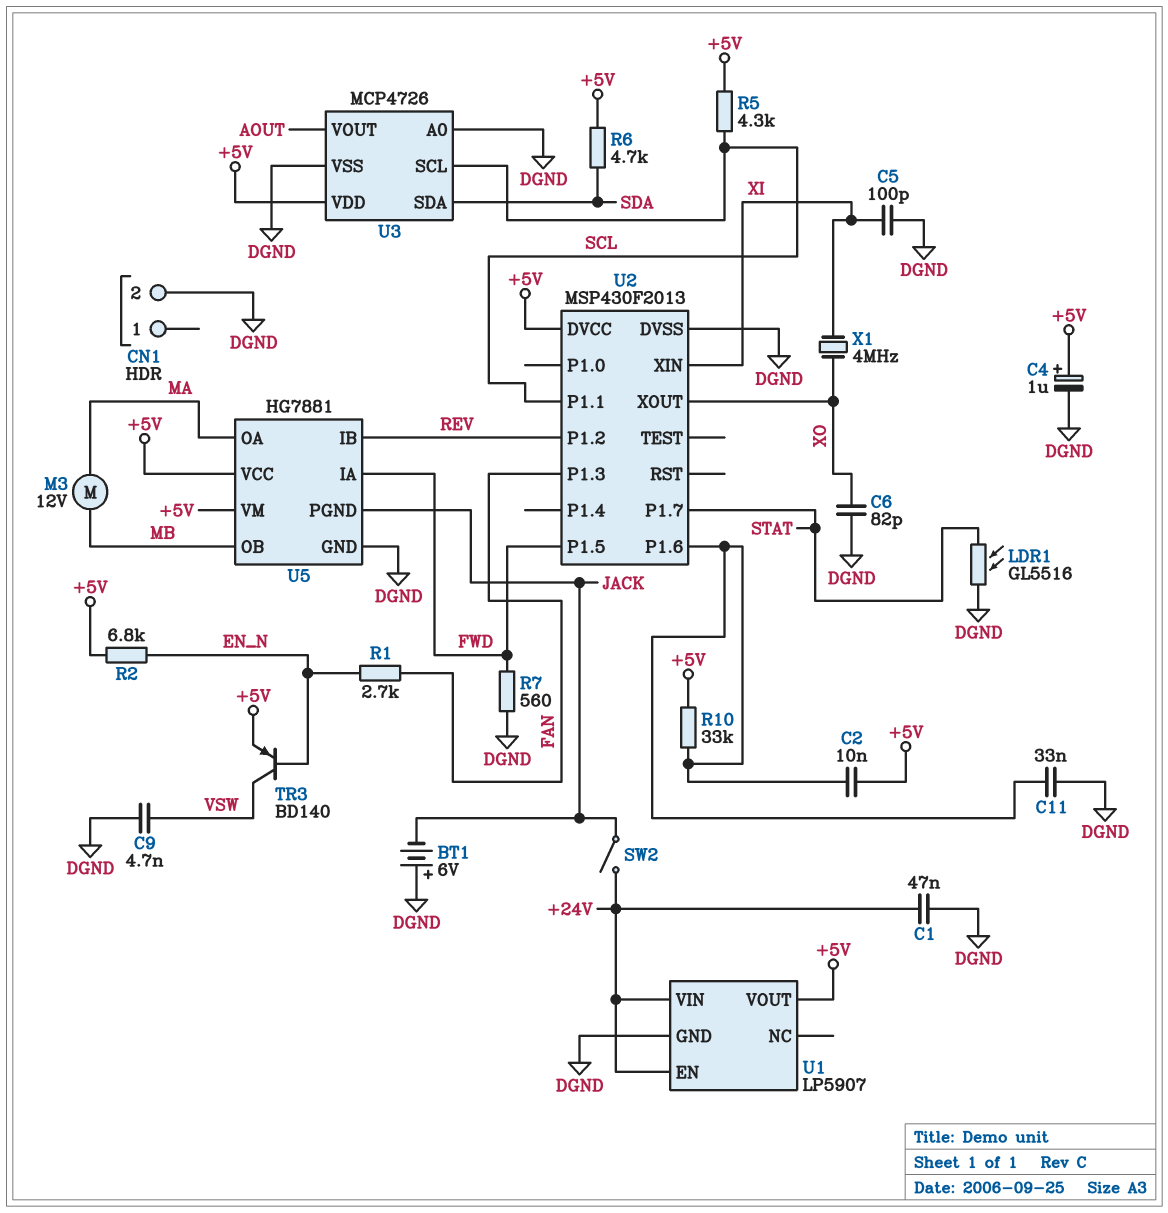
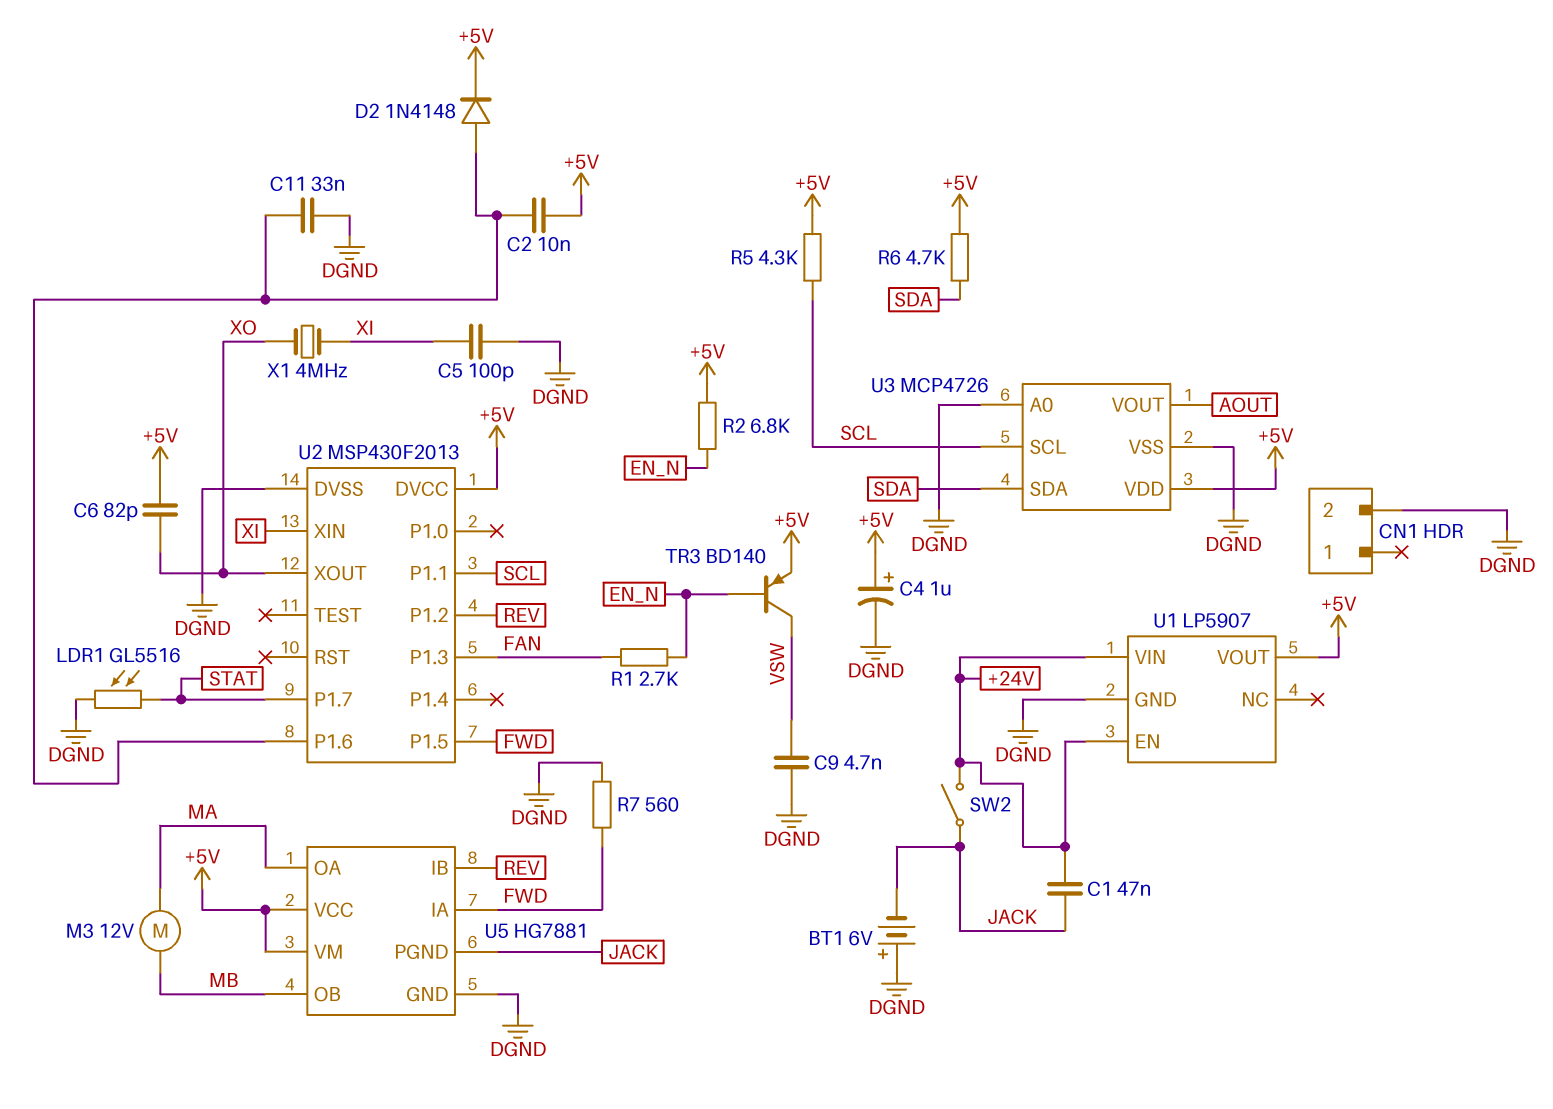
C1: 47nF (+24V, DGND) -> 47nF (+24V, JACK)
C6: 82pF (DGND, XO) -> 82pF (+5V, XO)
D2: none -> diode 1N4148 (A U2/P1.6, K +5V)
R10: 33k (+5V, U2/P1.6) -> none

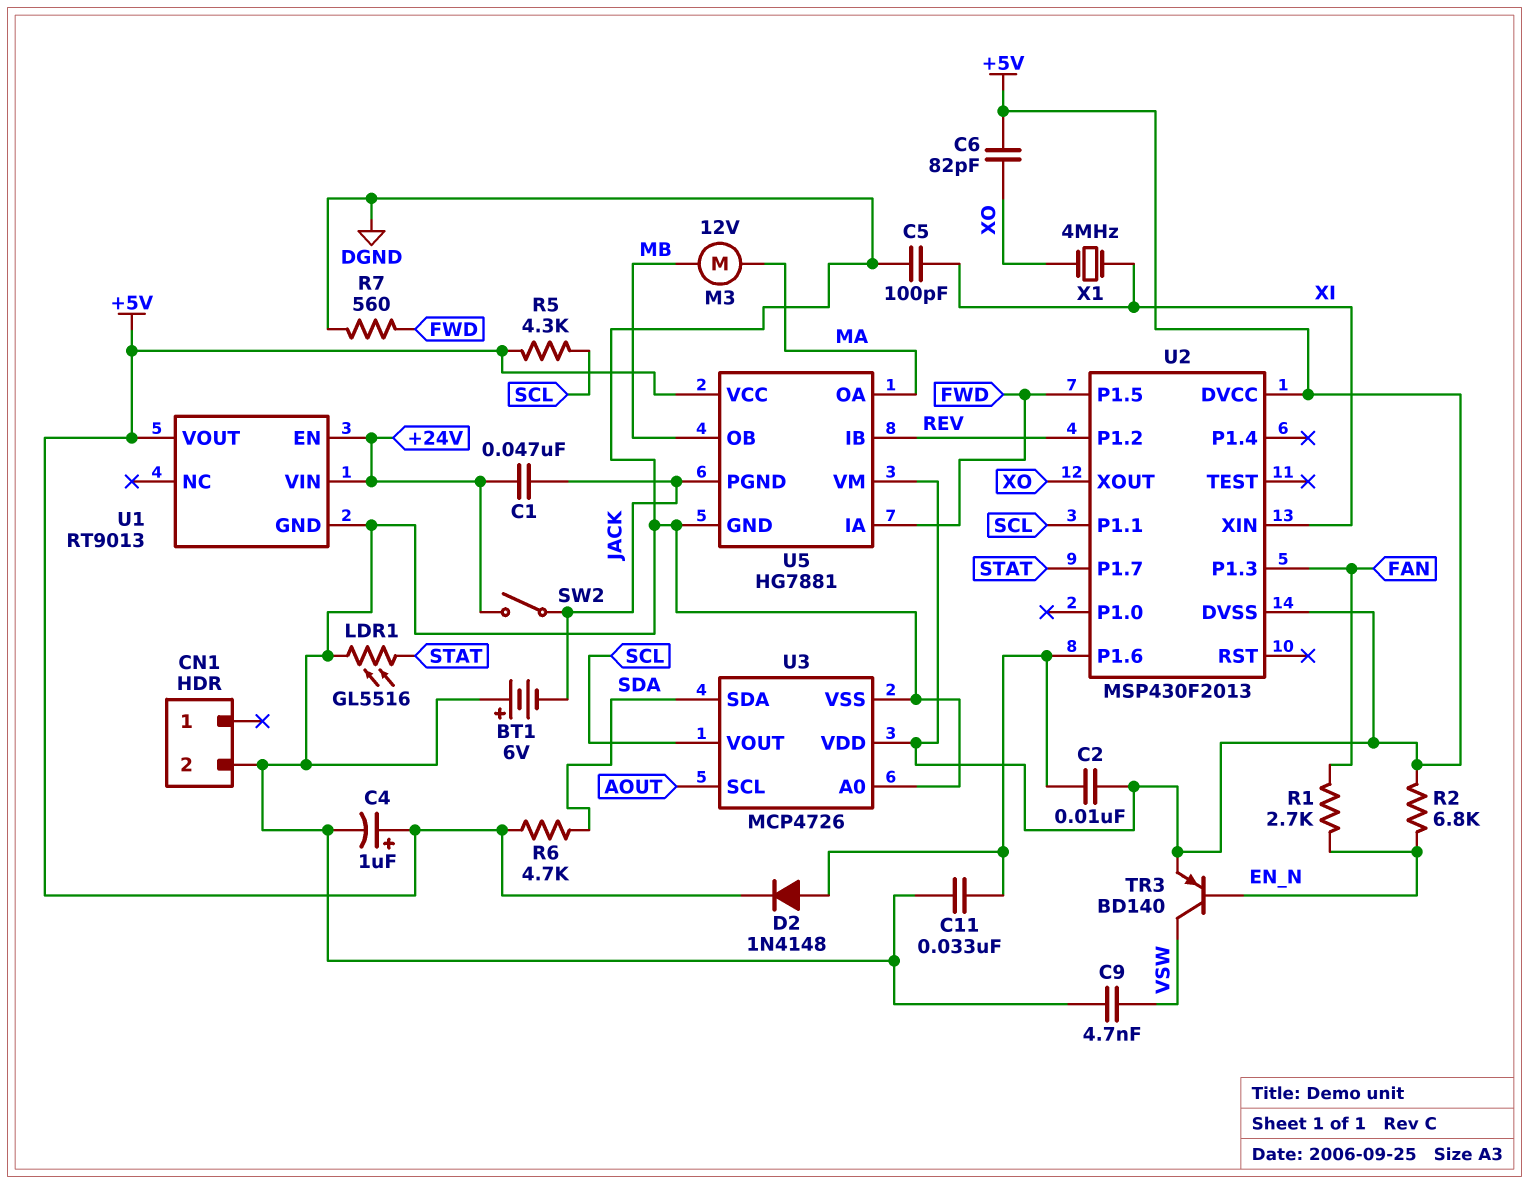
U1: LP5907 -> RT9013
U2 pin DVSS: DGND -> +5V
U3 pin SCL: SCL -> AOUT
U3 pin VOUT: AOUT -> SCL

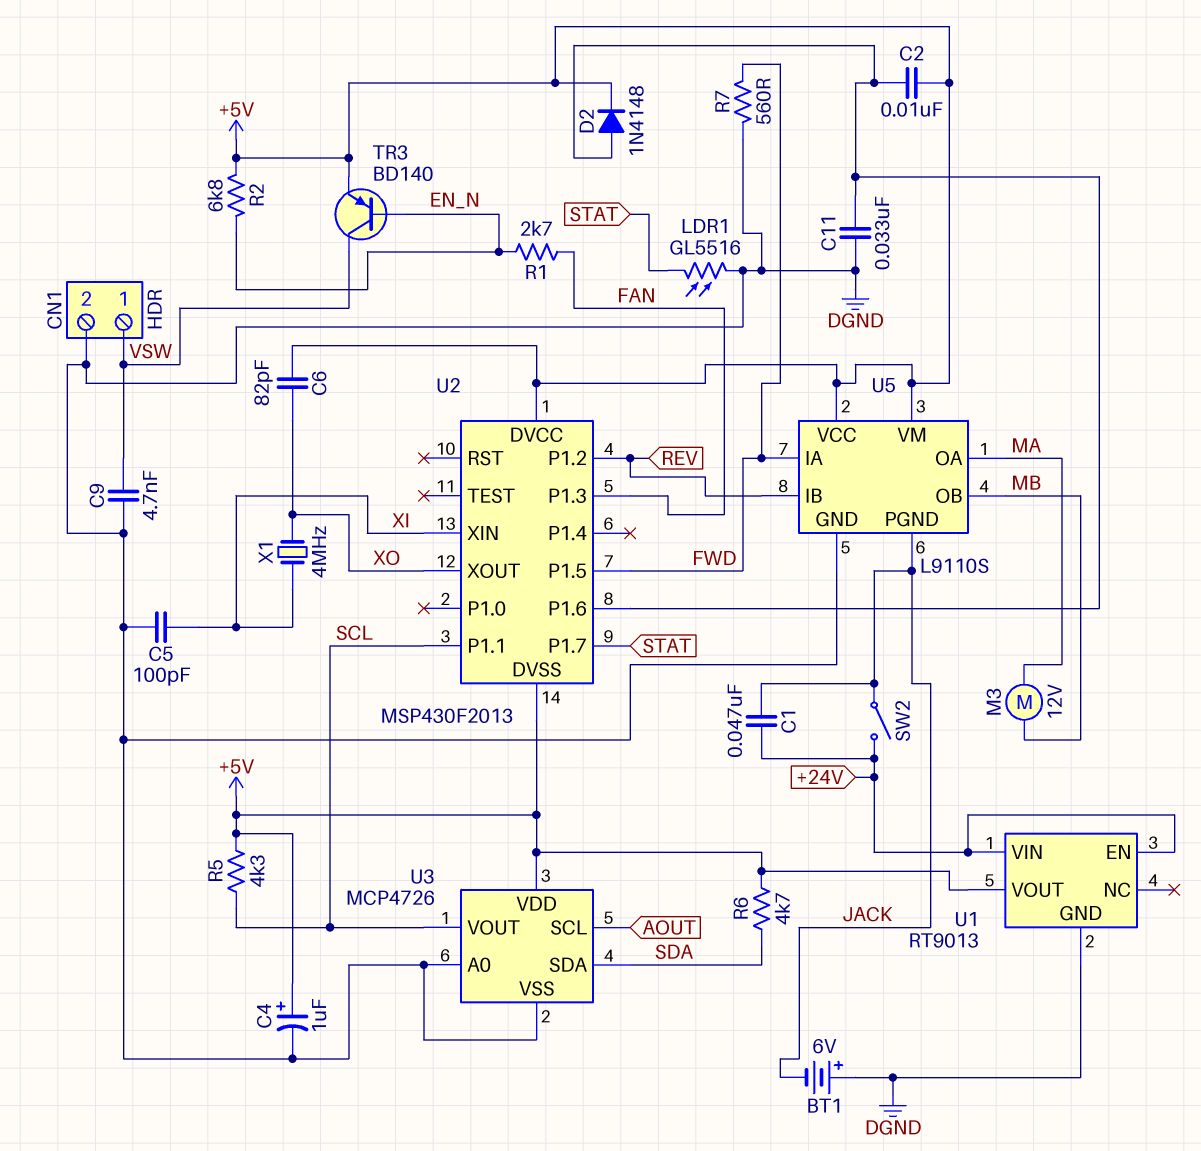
CN1 pin 1: none -> VSW
U5: HG7881 -> L9110S

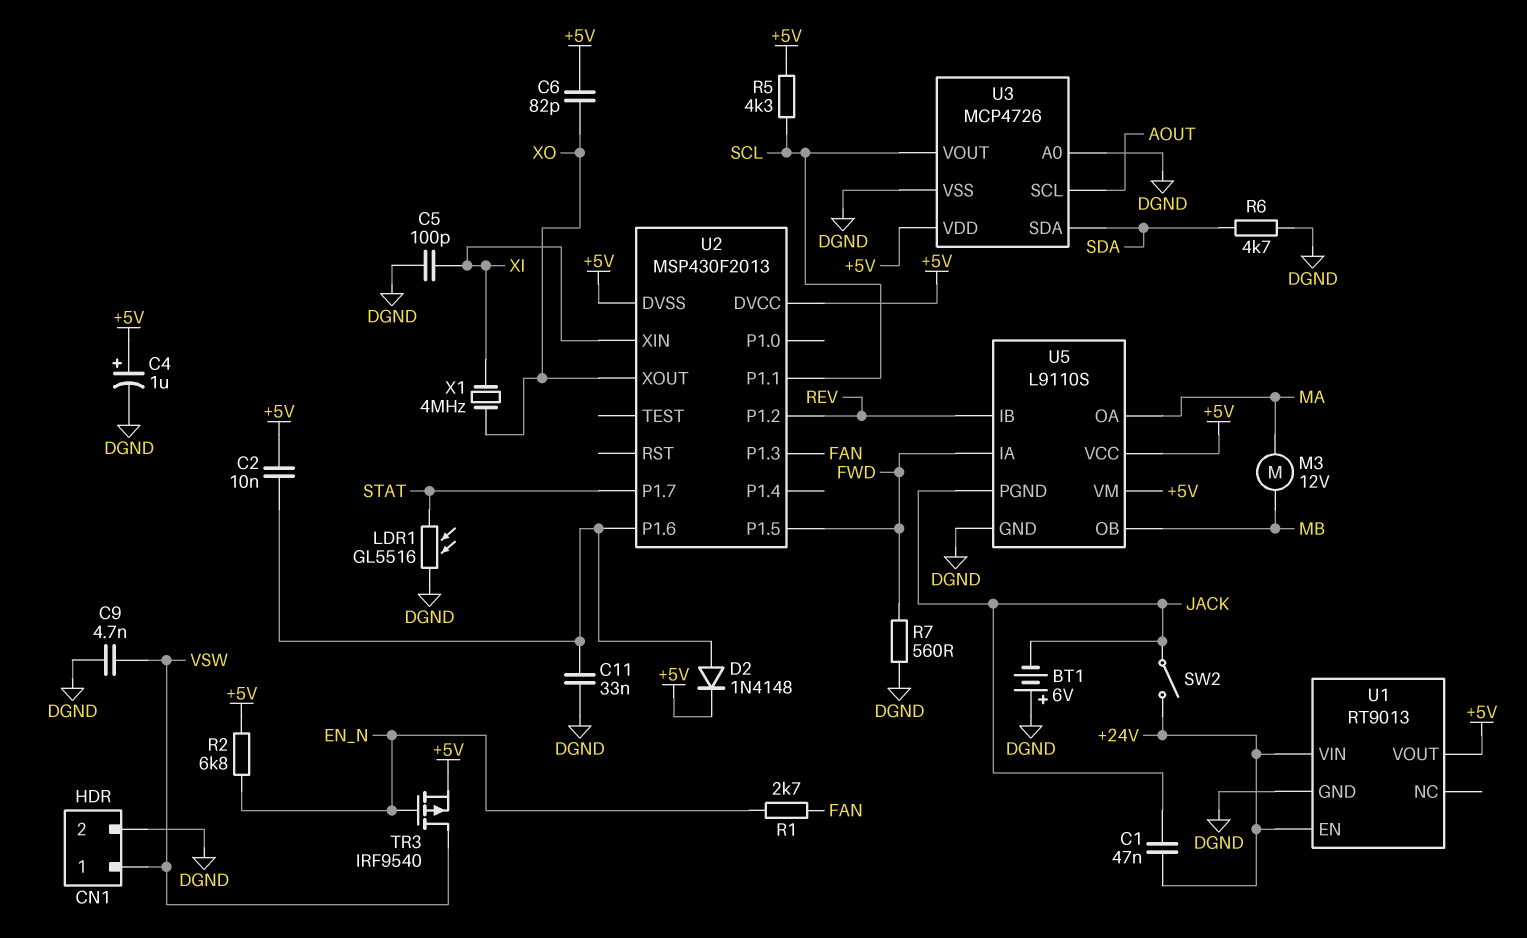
R6: 4.7k (+5V, SDA) -> 4.7k (DGND, SDA)
TR3: PNP BD140 (B EN_N, C VSW, E +5V) -> PMOS IRF9540 (G EN_N, D VSW, S +5V)

